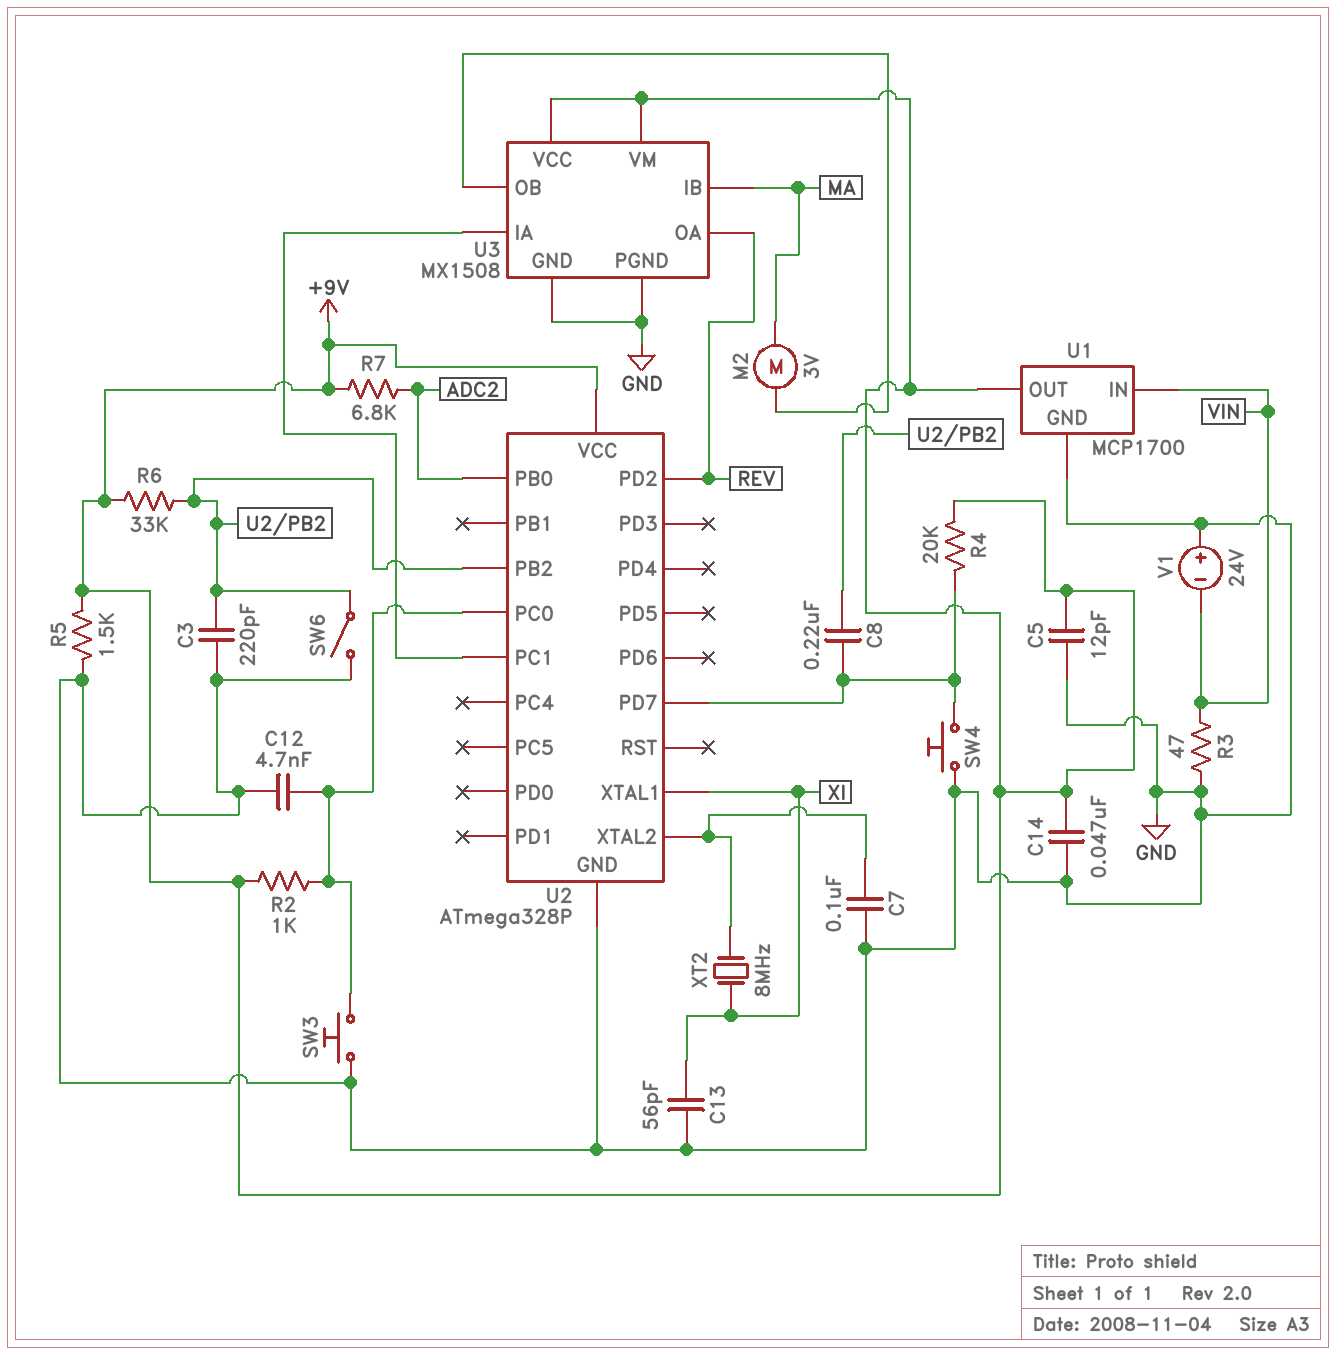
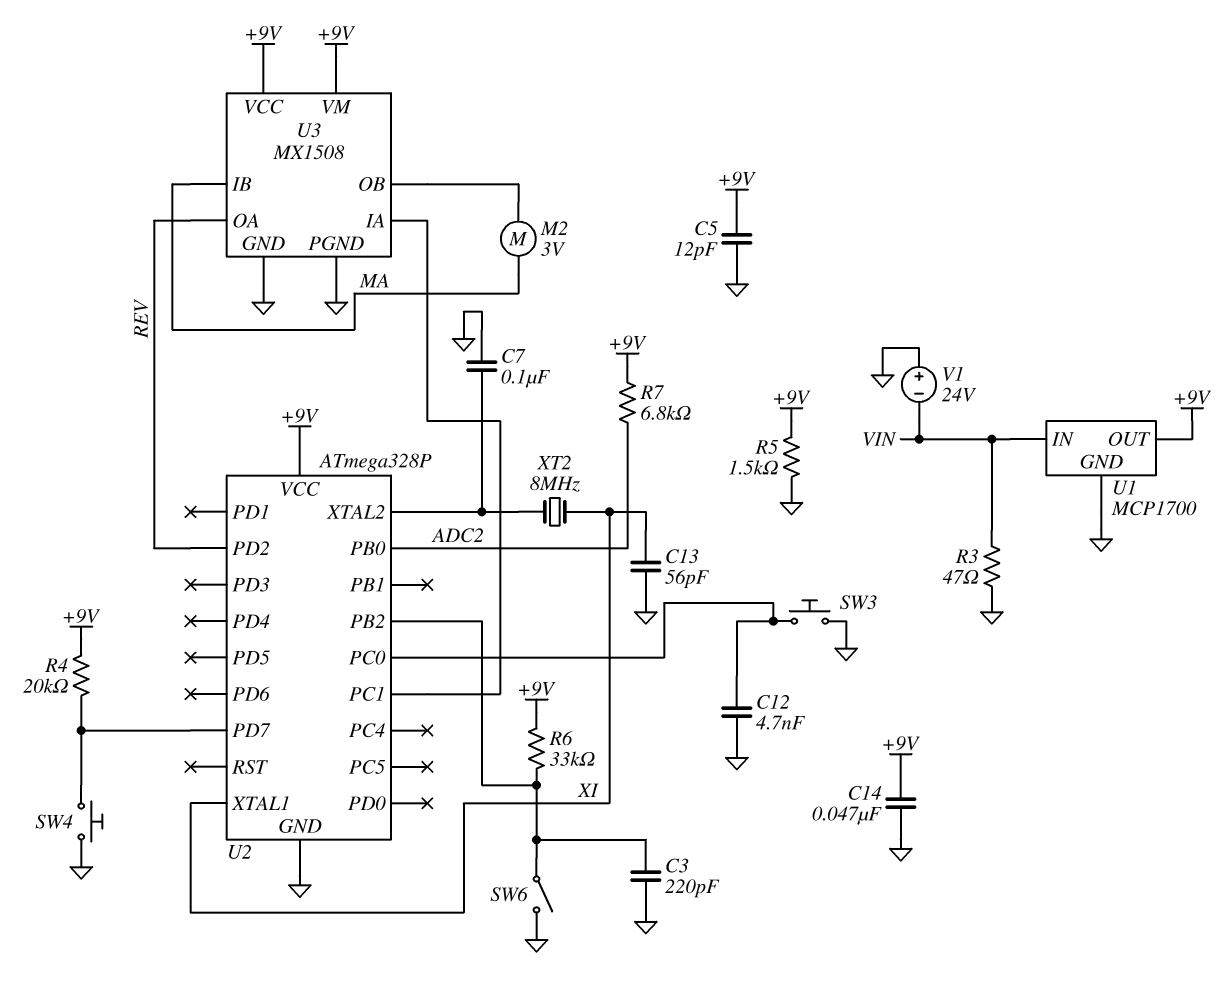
C8: 220nF (U2/PB2, U2/PD7) -> none
R2: 1k (+9V, U2/PC0) -> none

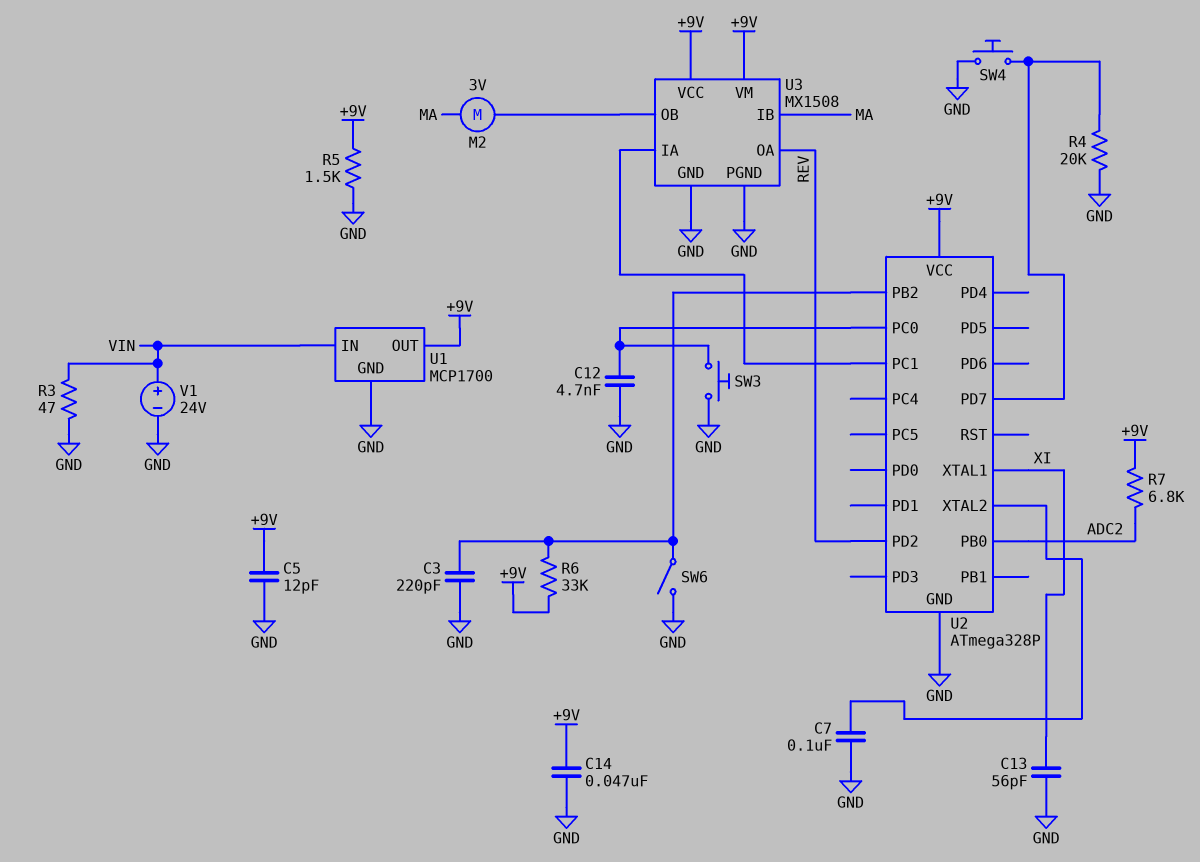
R4: 20k (+9V, U2/PD7) -> 20k (GND, U2/PD7)
V1: 24V (plus GND, minus VIN) -> 24V (plus VIN, minus GND)
XT2: 8MHz (U2/XTAL2, XI) -> none

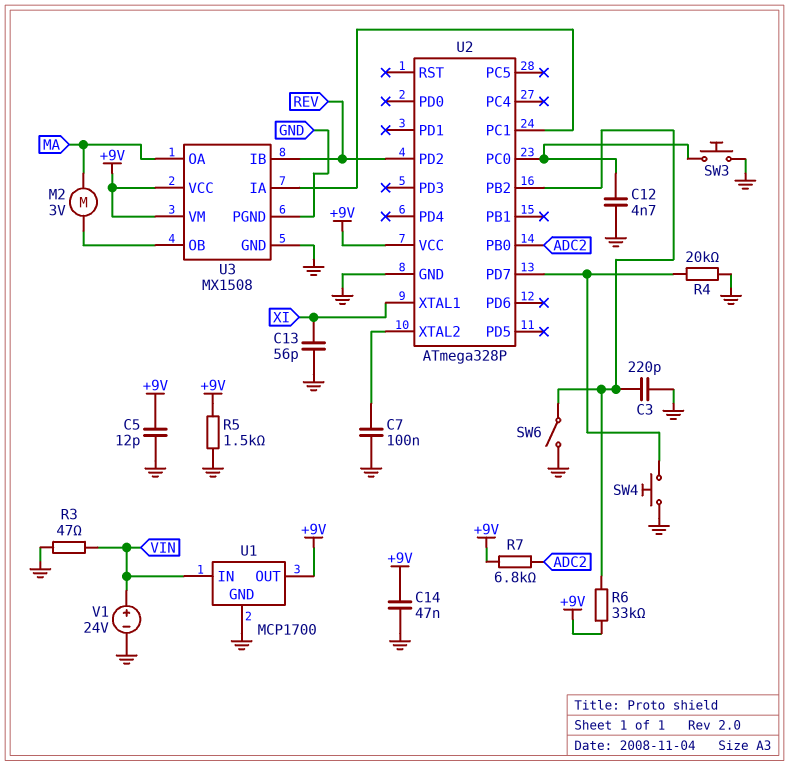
U3 pin IB: MA -> REV
U3 pin OA: REV -> MA

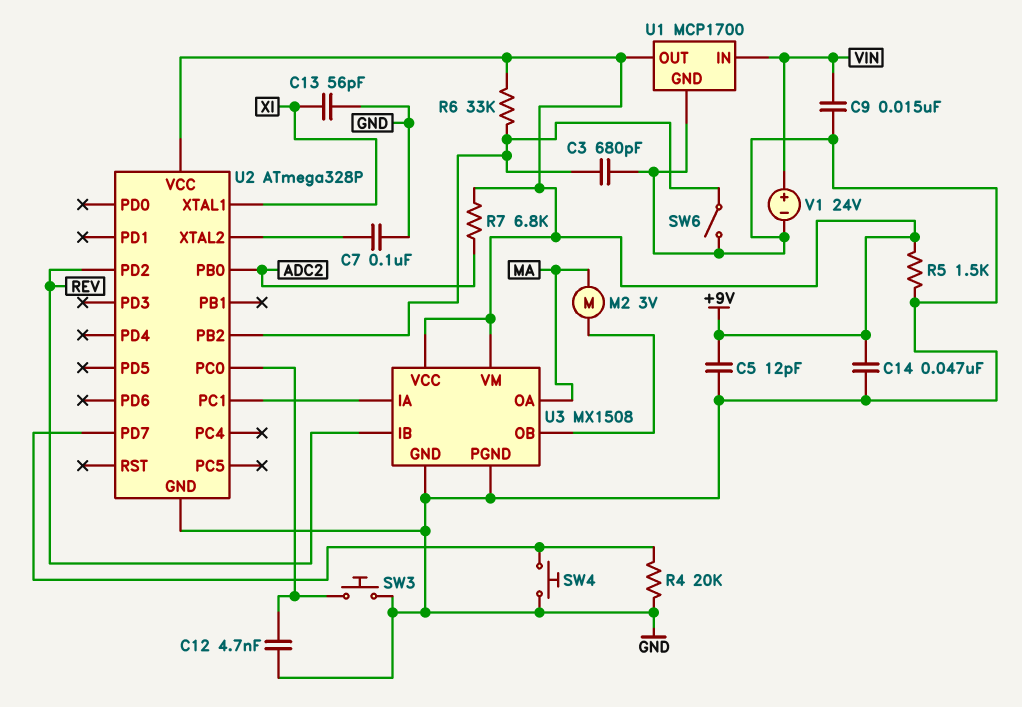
C3: 220pF (GND, U2/PB2) -> 680pF (GND, U2/PB2)
C9: none -> 15nF (GND, VIN)
R3: 47 (GND, VIN) -> none

